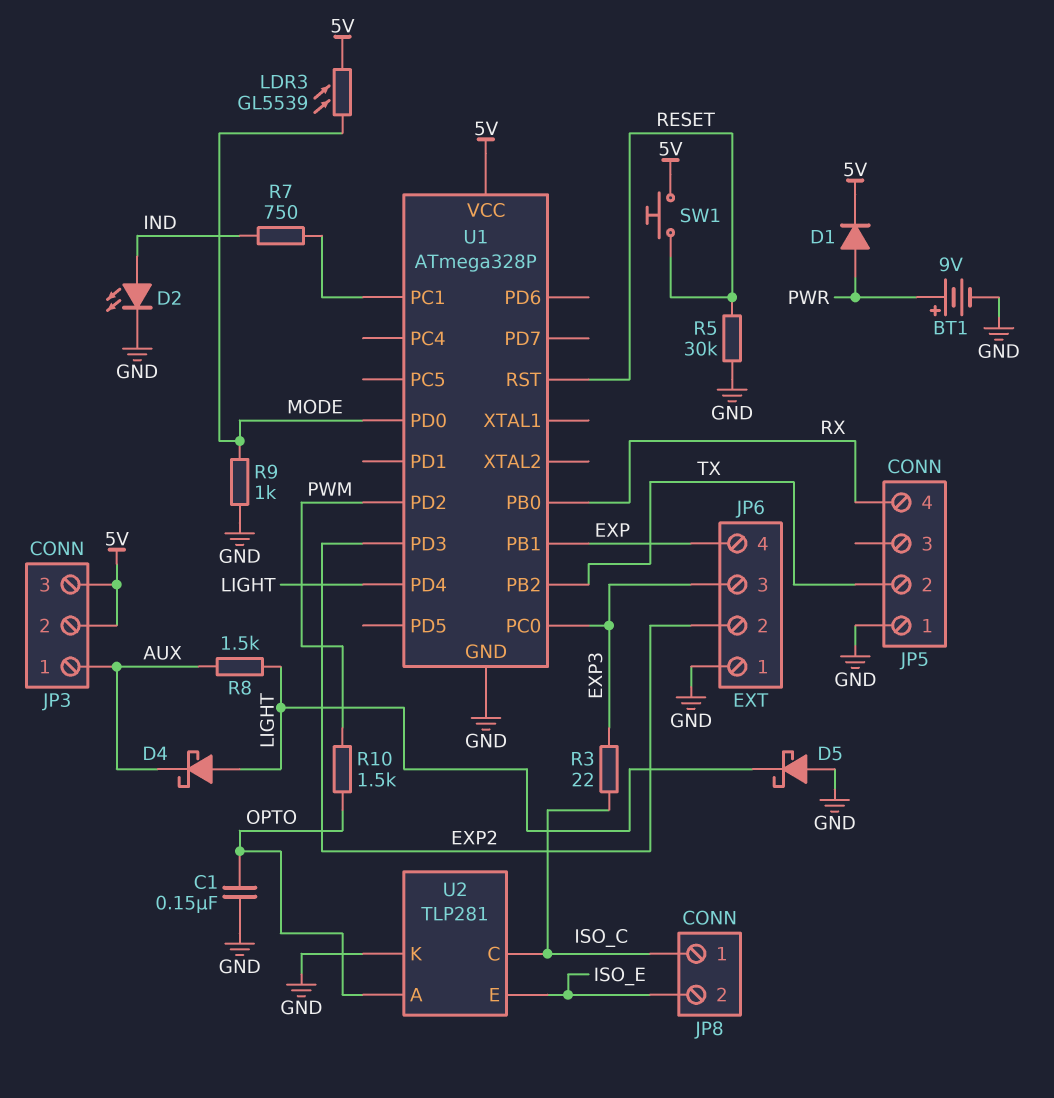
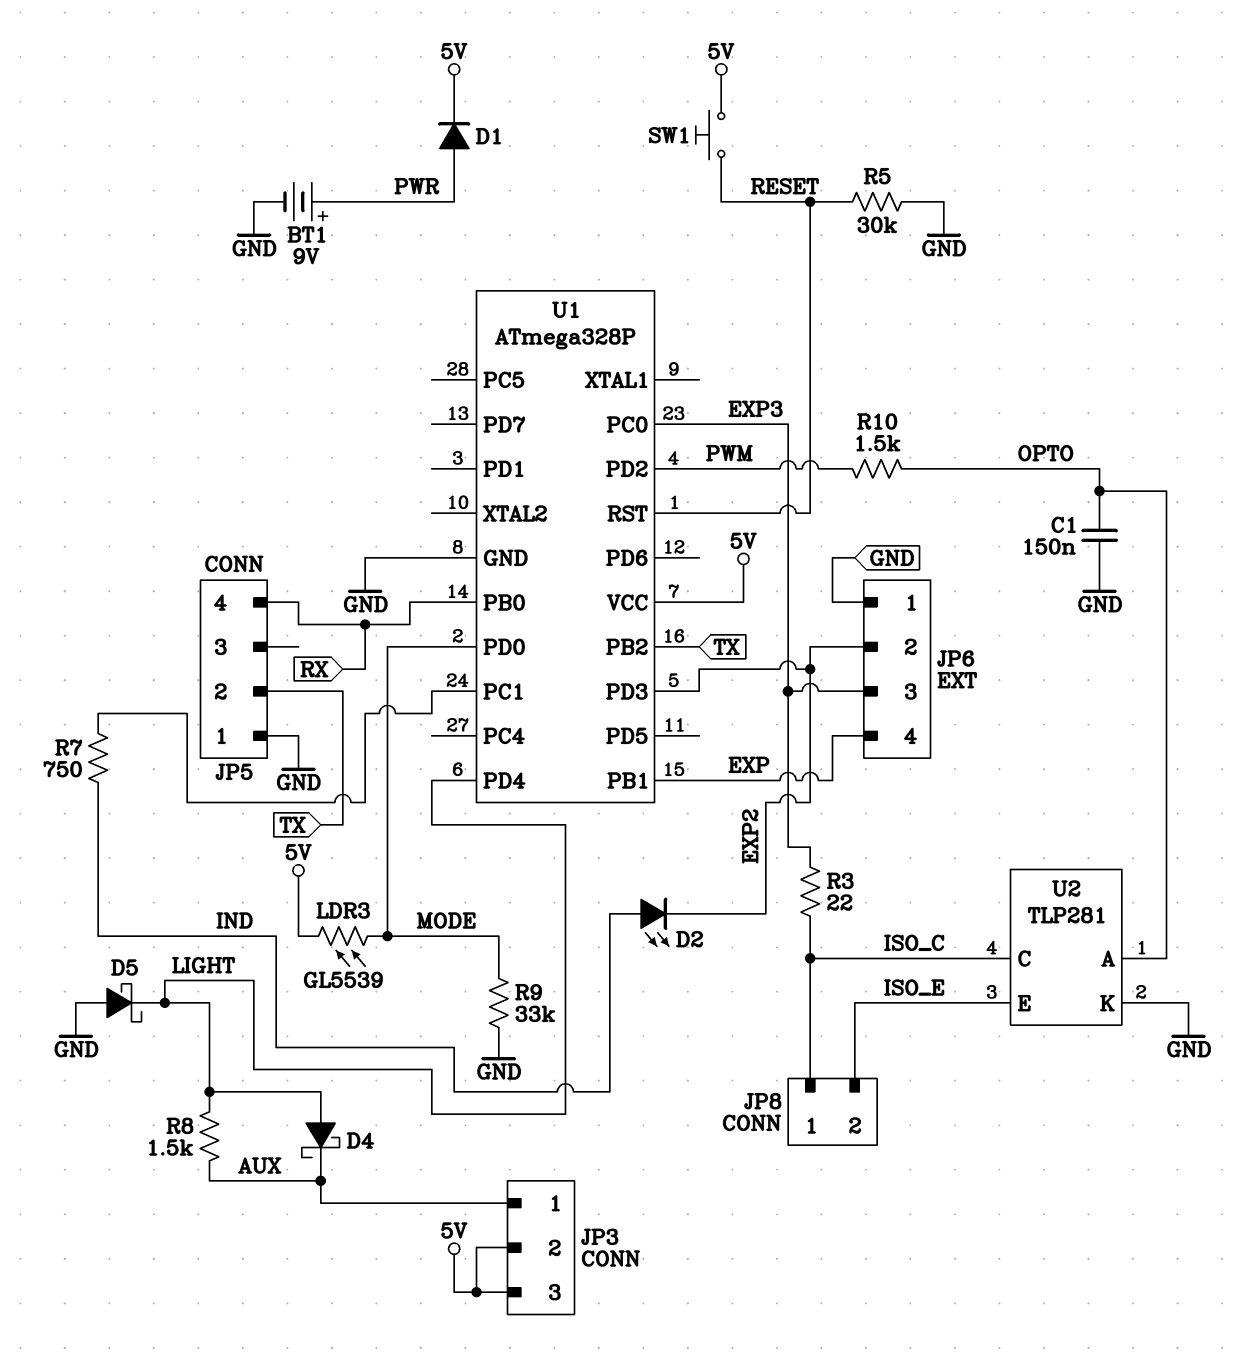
D2: LED (A IND, K GND) -> LED (A IND, K EXP2)
R9: 1k (GND, MODE) -> 33k (GND, MODE)

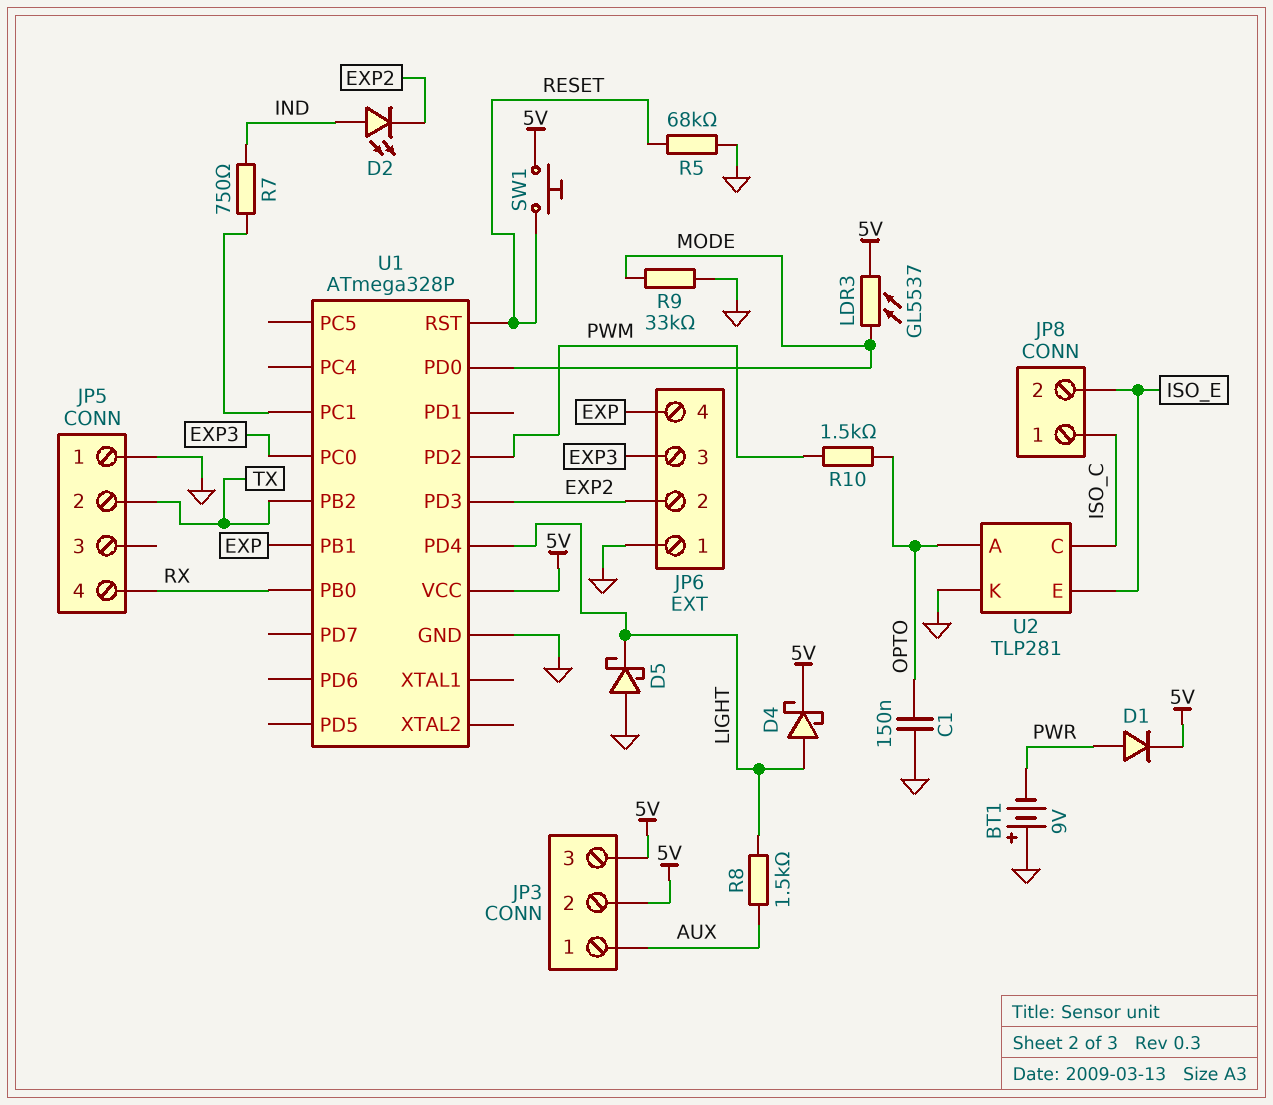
BT1: 9V (plus PWR, minus GND) -> 9V (plus GND, minus PWR)
D4: schottky (A LIGHT, K AUX) -> schottky (A LIGHT, K 5V)
LDR3: GL5539 (5V, MODE) -> GL5537 (5V, MODE)
R3: 22 (EXP3, ISO_C) -> none
R5: 30k (GND, RESET) -> 68k (GND, RESET)

